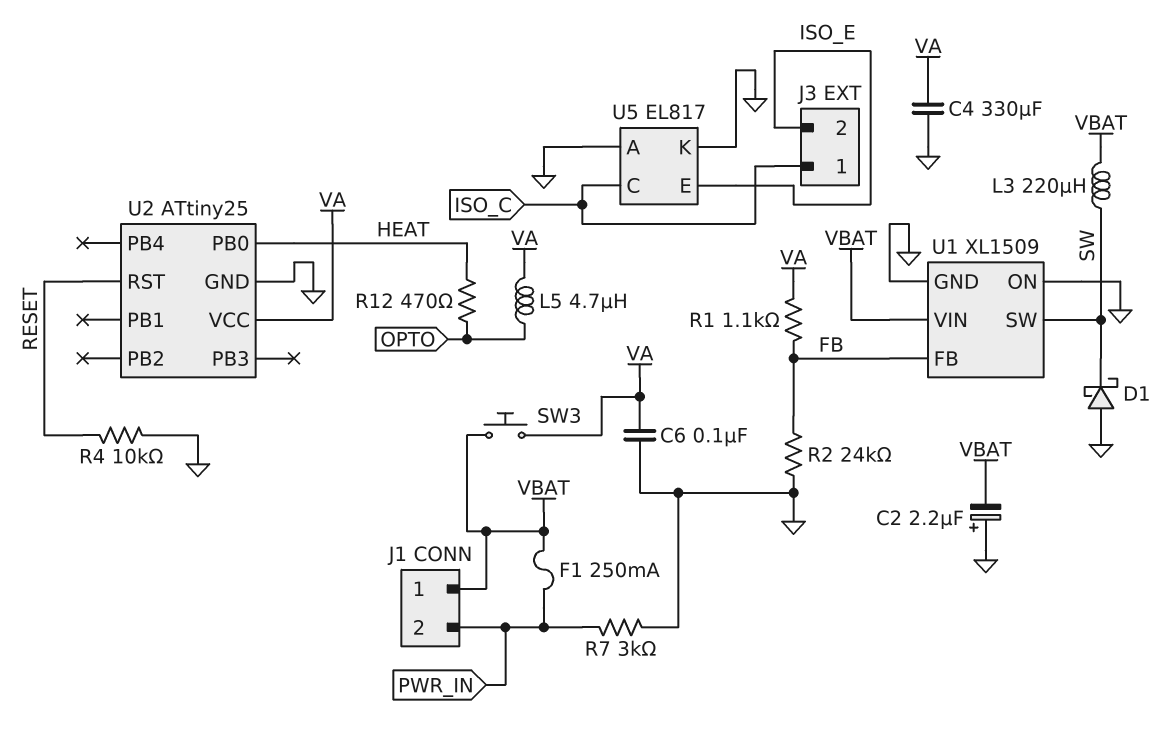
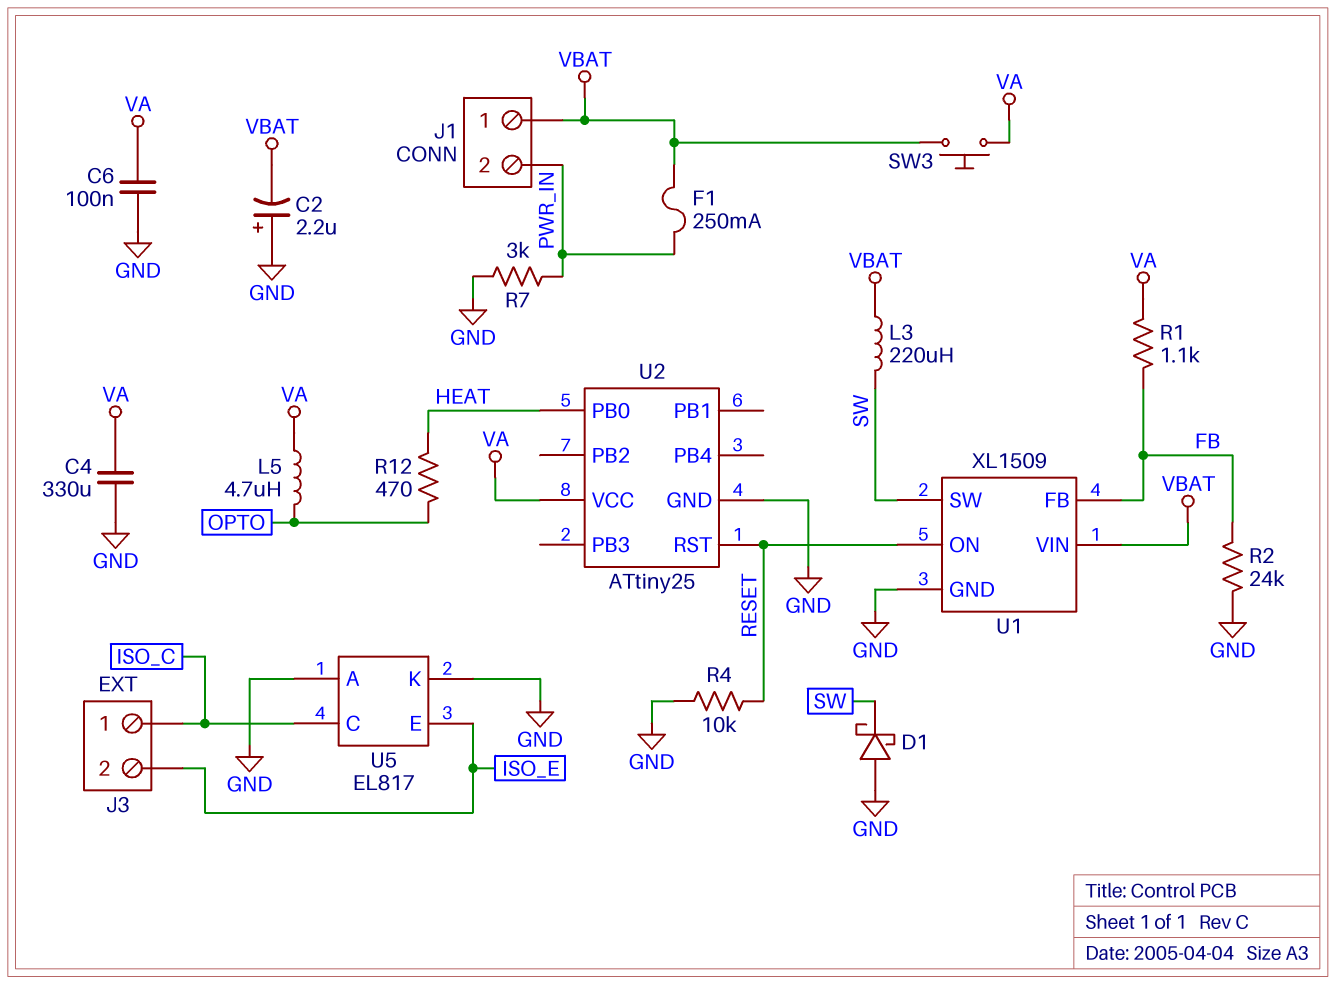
U1 pin ON: GND -> RESET

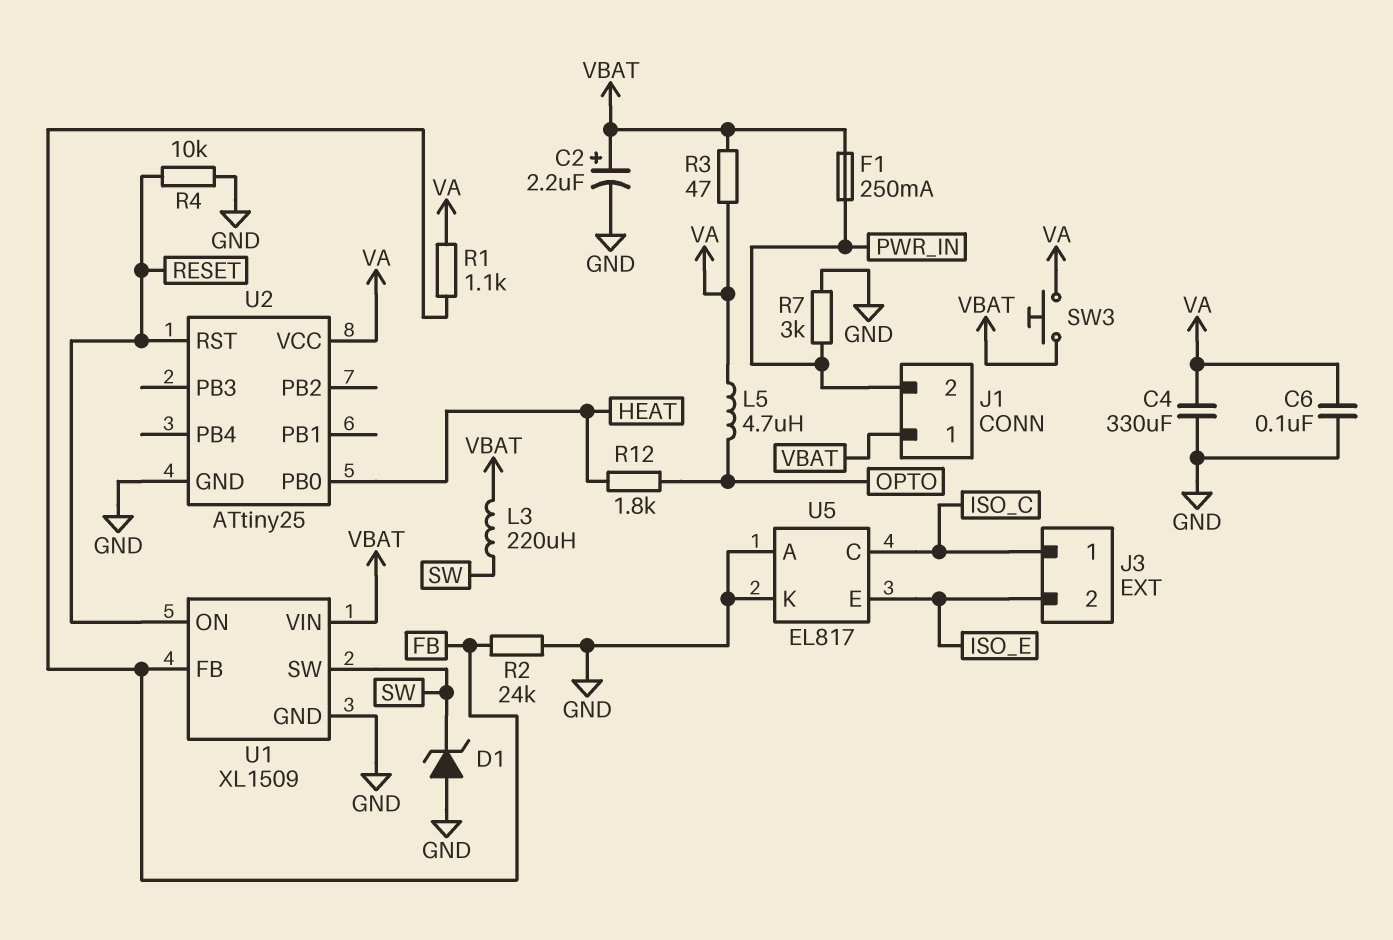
C2: 2.2uF (plus GND, minus VBAT) -> 2.2uF (plus VBAT, minus GND)
D1: schottky (A GND, K SW) -> zener (A GND, K SW)
R3: none -> 47 (VA, VBAT)
R12: 470 (HEAT, OPTO) -> 1.8k (HEAT, OPTO)

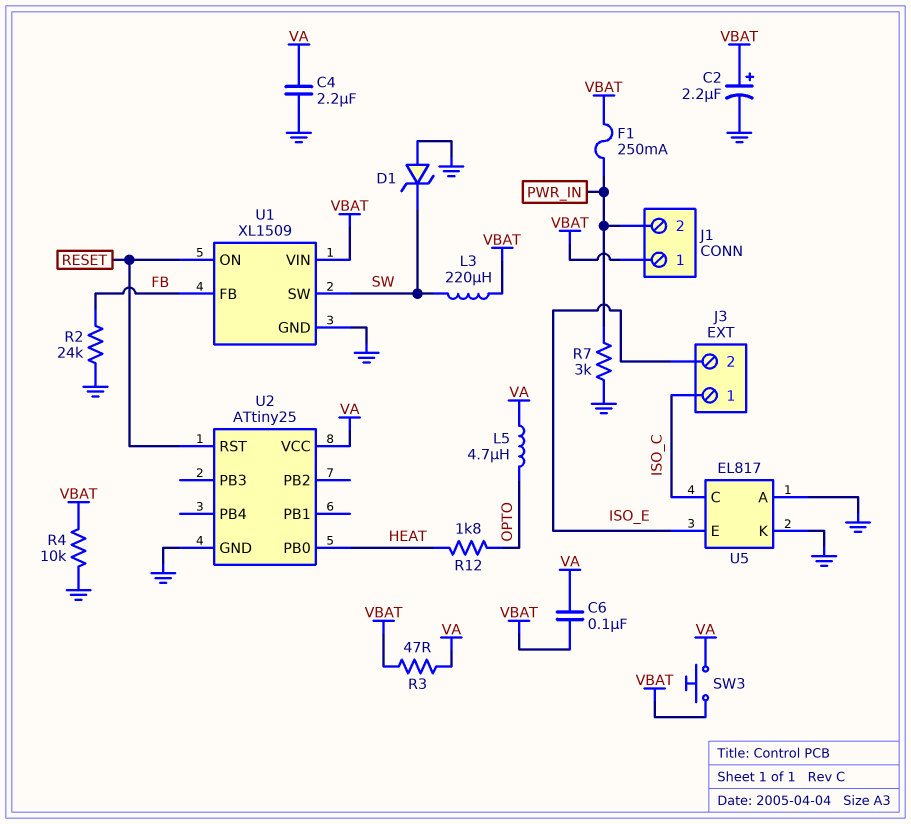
C4: 330uF (GND, VA) -> 2.2uF (GND, VA)
C6: 100nF (GND, VA) -> 100nF (VA, VBAT)
R1: 1.1k (FB, VA) -> none
R4: 10k (GND, RESET) -> 10k (GND, VBAT)

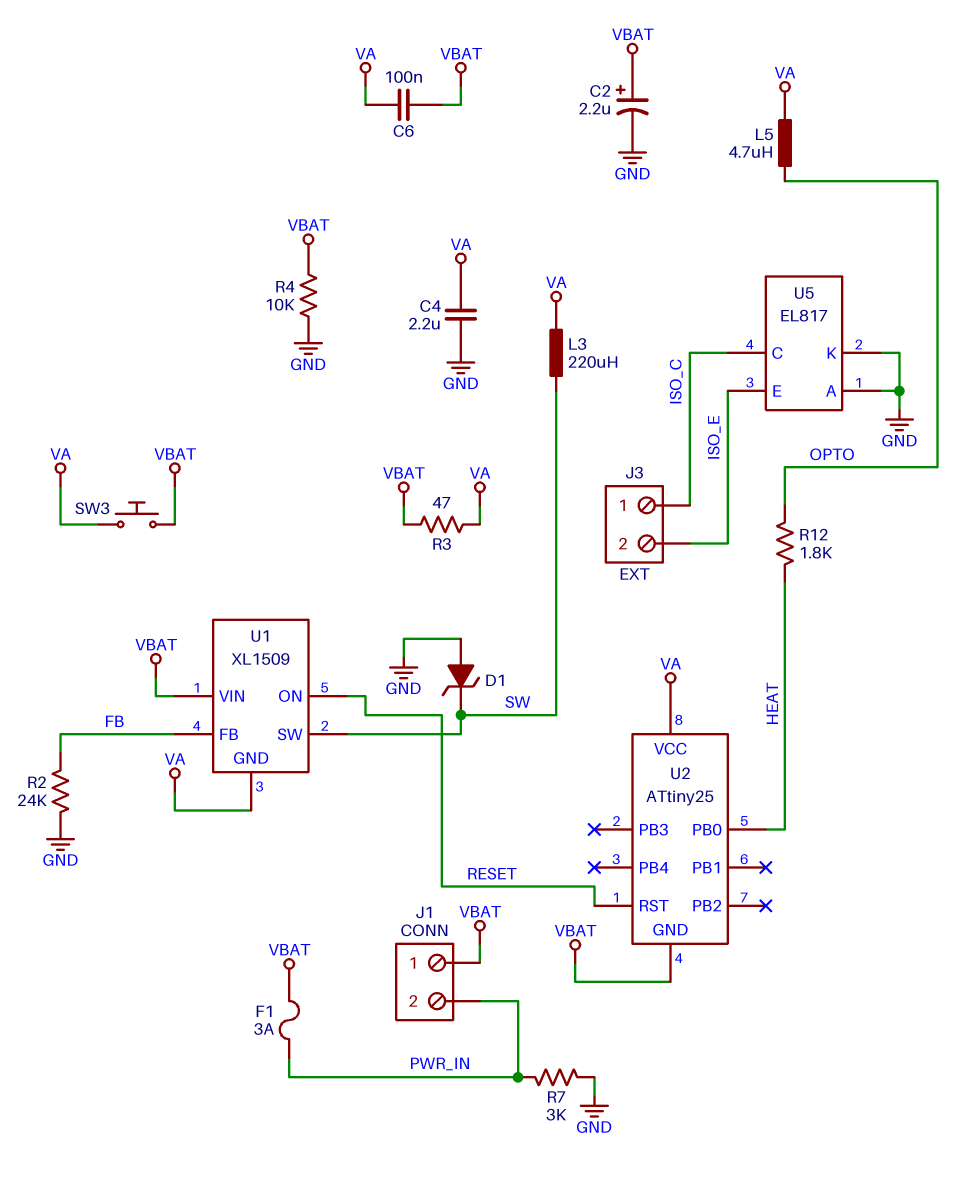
F1: 250mA (PWR_IN, VBAT) -> 3A (PWR_IN, VBAT)
L3: 220uH (SW, VBAT) -> 220uH (SW, VA)
U1 pin GND: GND -> VA
U2 pin GND: GND -> VBAT

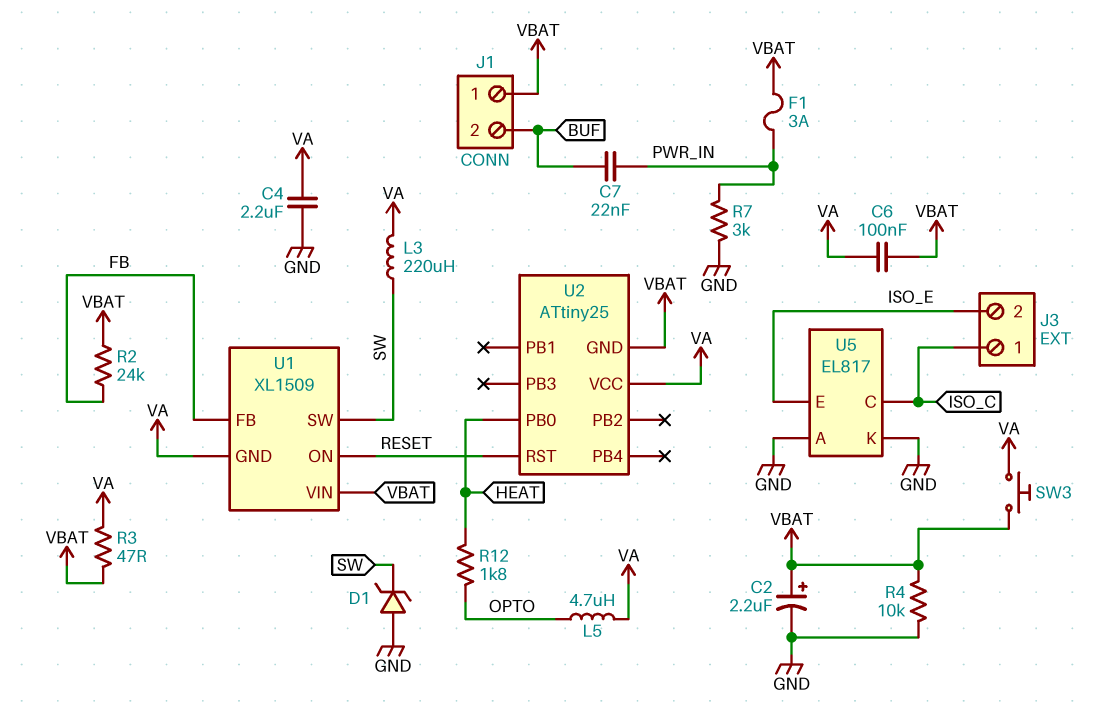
C7: none -> 22nF (BUF, PWR_IN)
J1 pin 2: PWR_IN -> BUF
R2: 24k (FB, GND) -> 24k (FB, VBAT)

